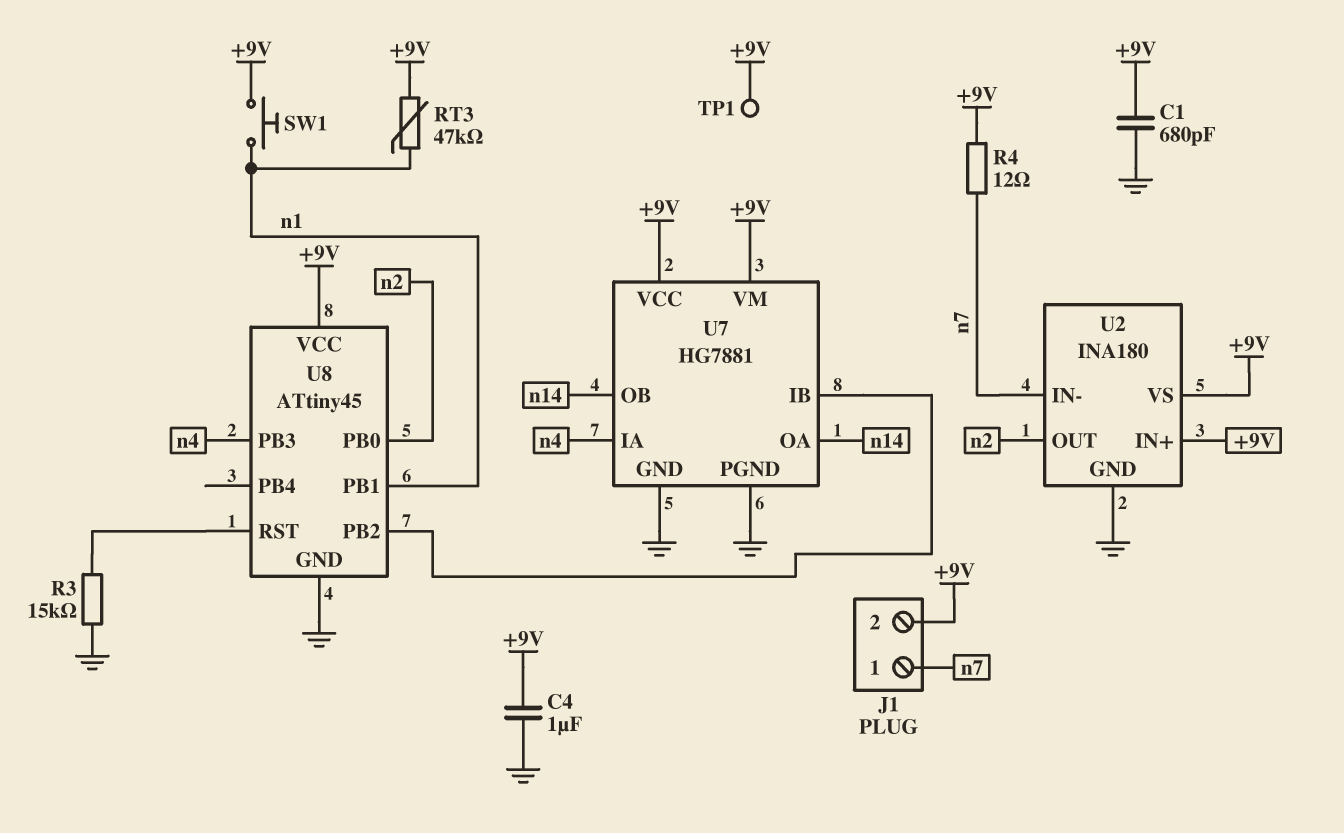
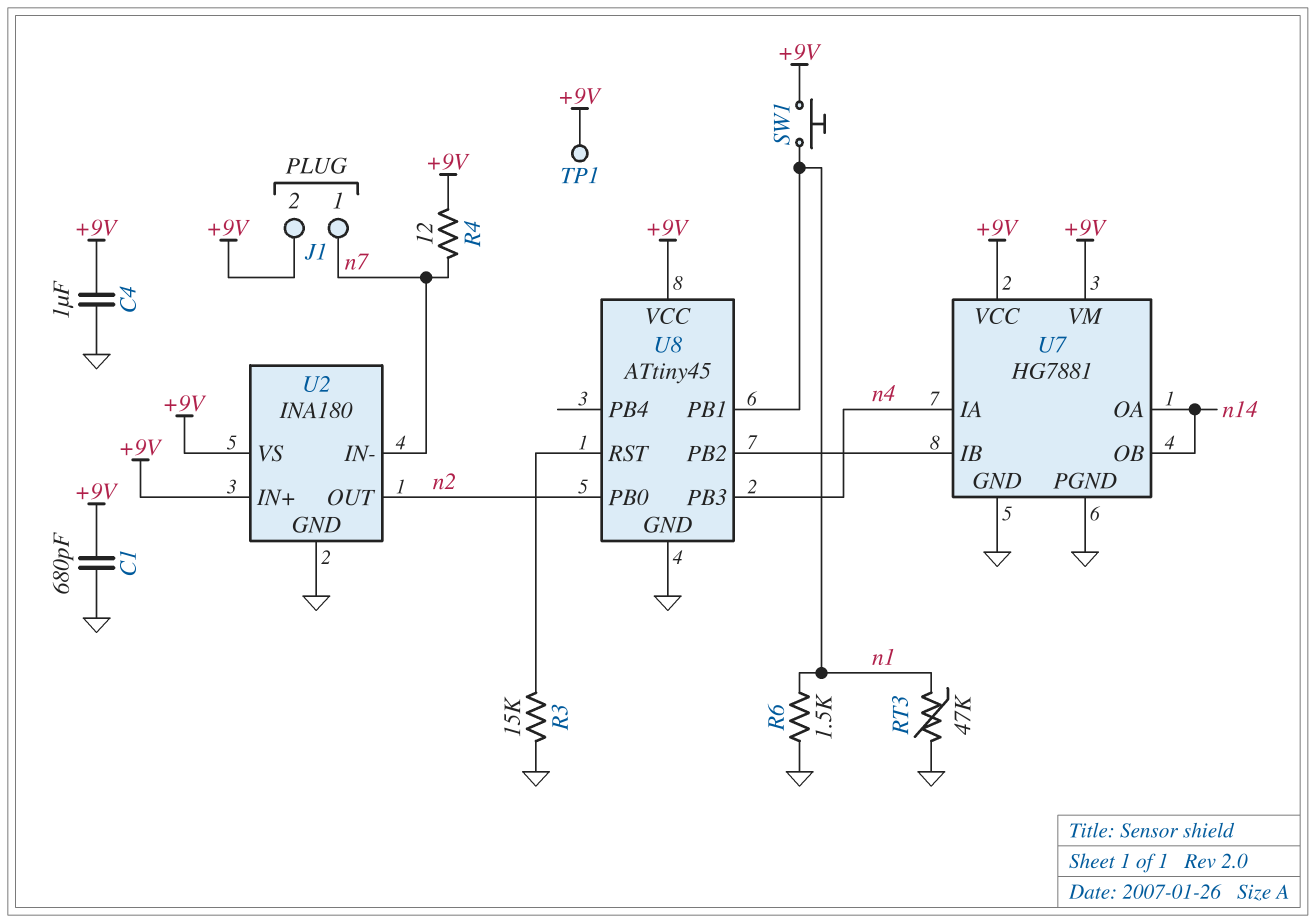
R6: none -> 1.5k (GND, n1)
RT3: 47k (+9V, n1) -> 47k (GND, n1)

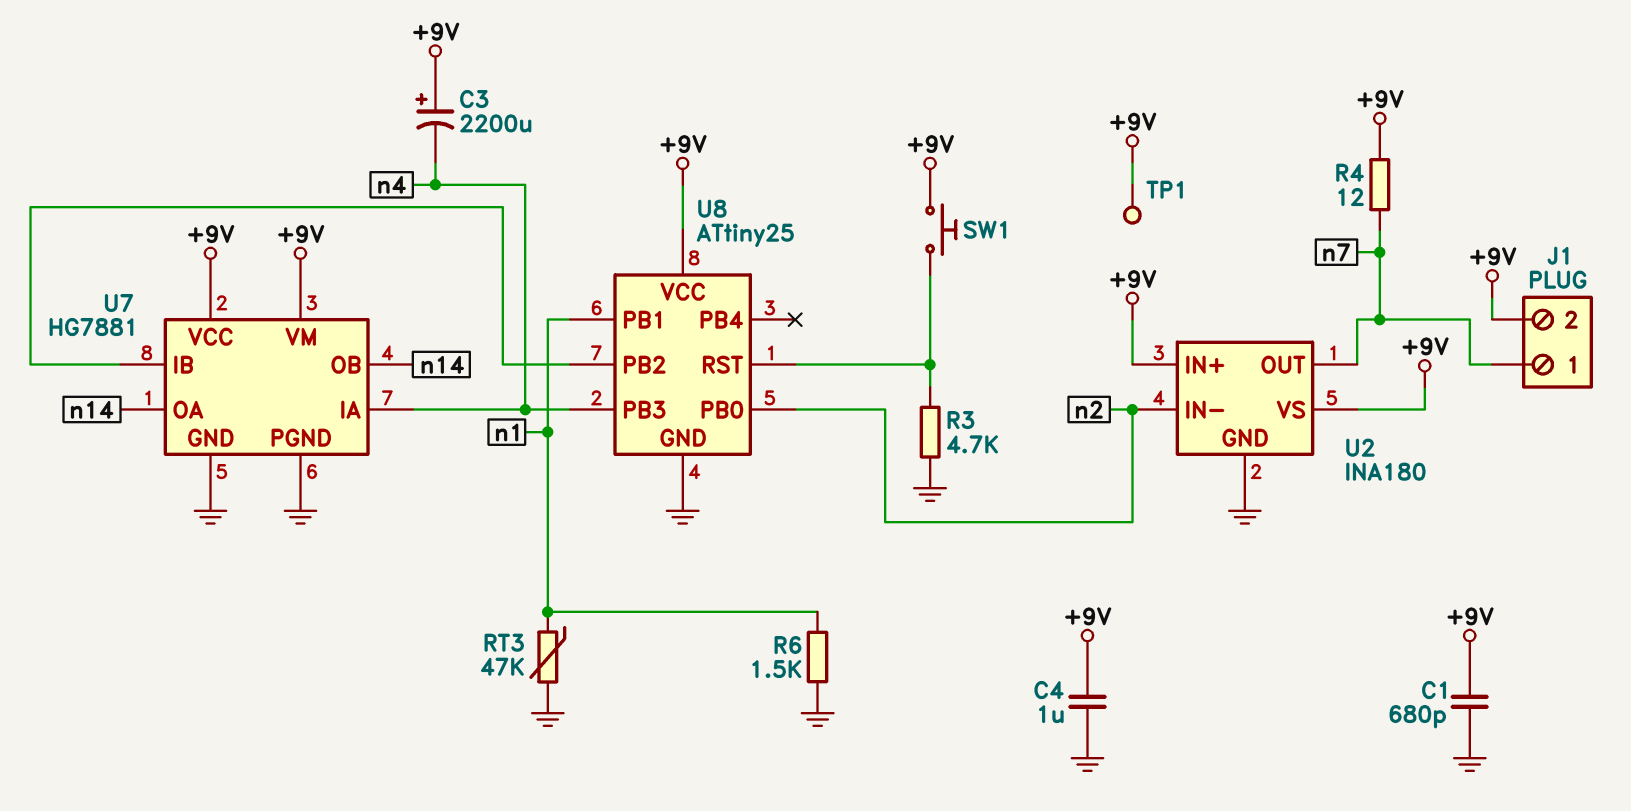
C3: none -> 2200uF (plus +9V, minus n4)
R3: 15k (GND, U8/RST) -> 4.7k (GND, U8/RST)
SW1: button (+9V, n1) -> button (+9V, U8/RST)
U2 pin IN-: n7 -> n2
U2 pin OUT: n2 -> n7
U8: ATtiny45 -> ATtiny25

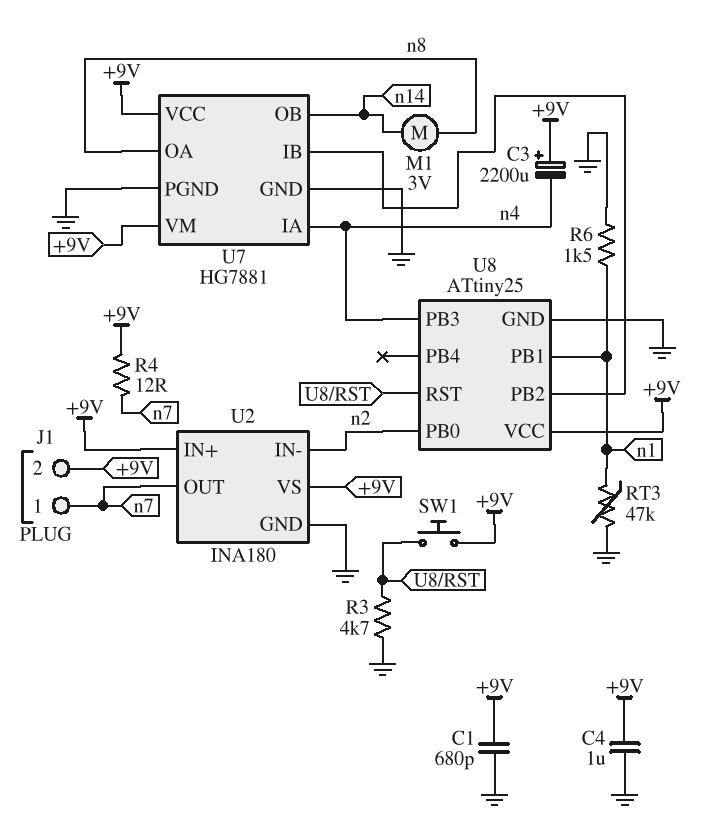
M1: none -> motor 3V (n8, n14)
TP1: test point (+9V) -> none
U7 pin OA: n14 -> n8

